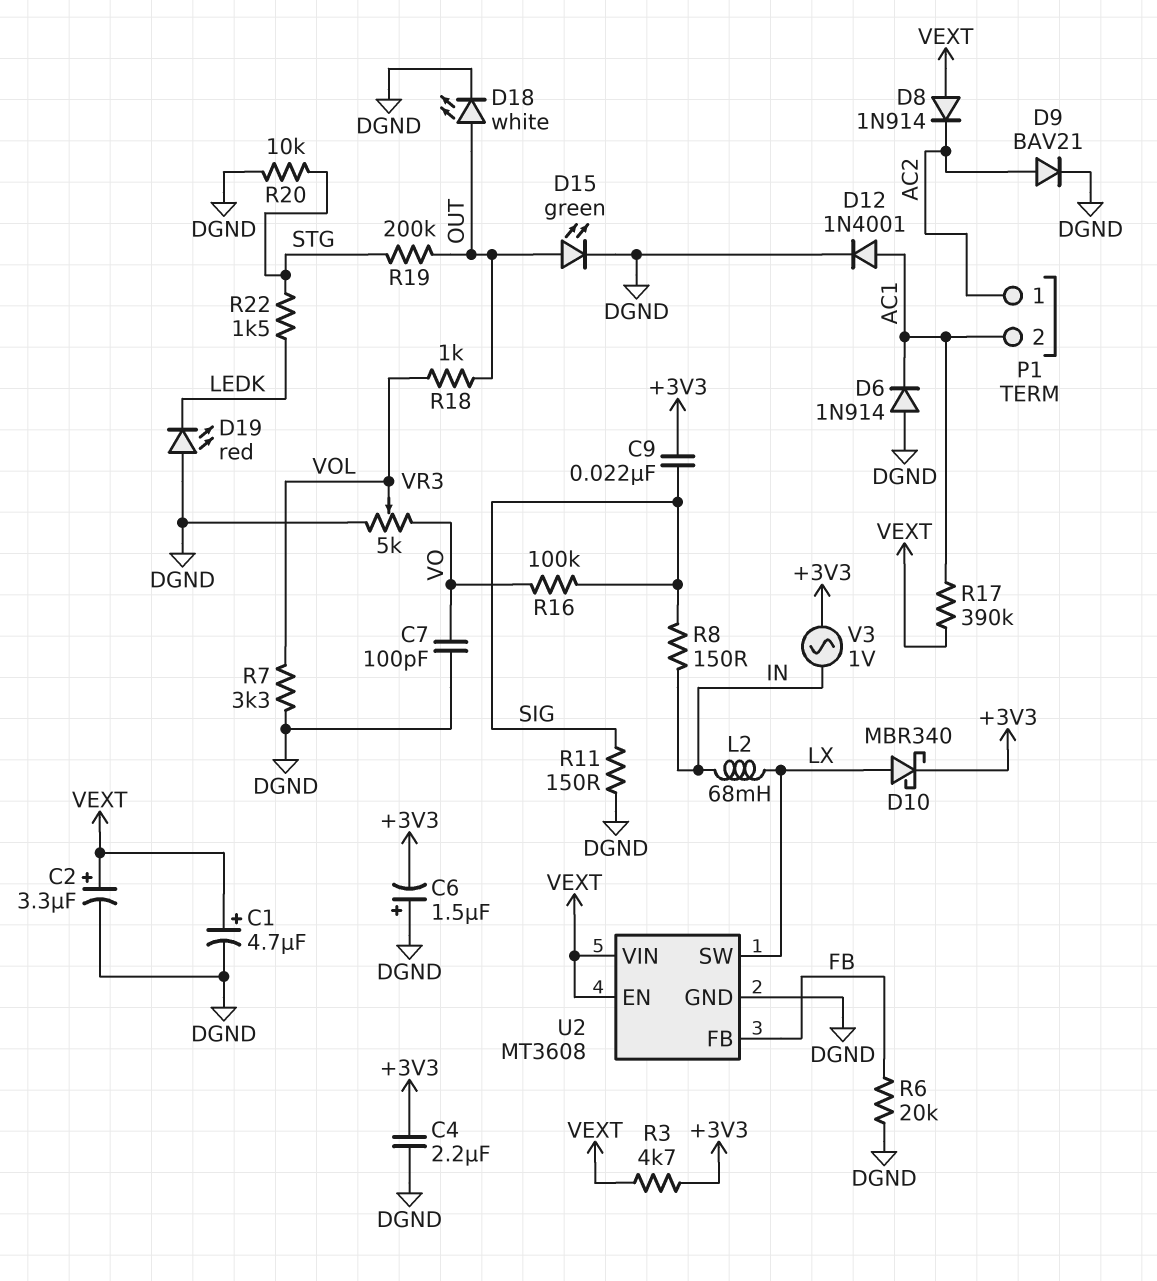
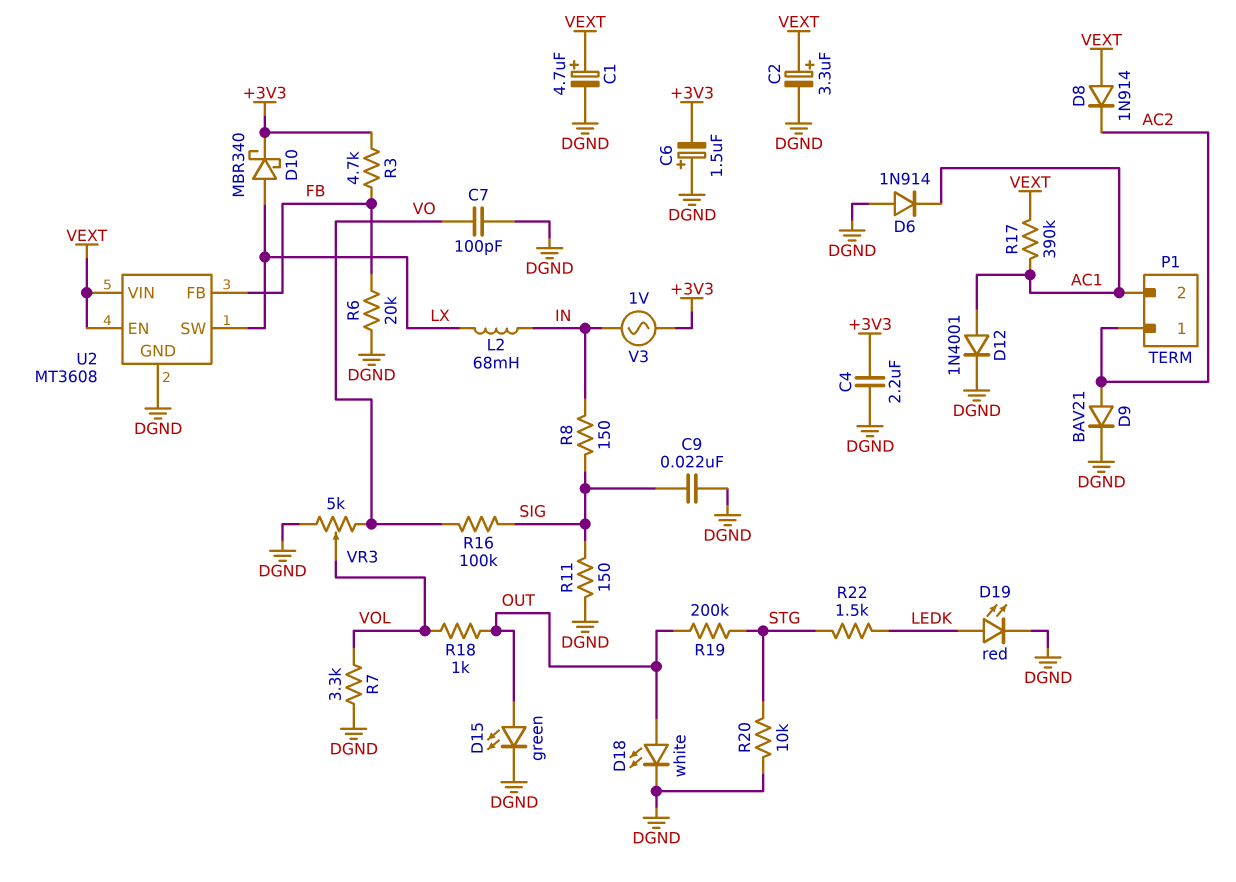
C9: 22nF (+3V3, SIG) -> 22nF (DGND, SIG)
D19: LED red (A DGND, K LEDK) -> LED red (A LEDK, K DGND)
R3: 4.7k (+3V3, VEXT) -> 4.7k (+3V3, FB)

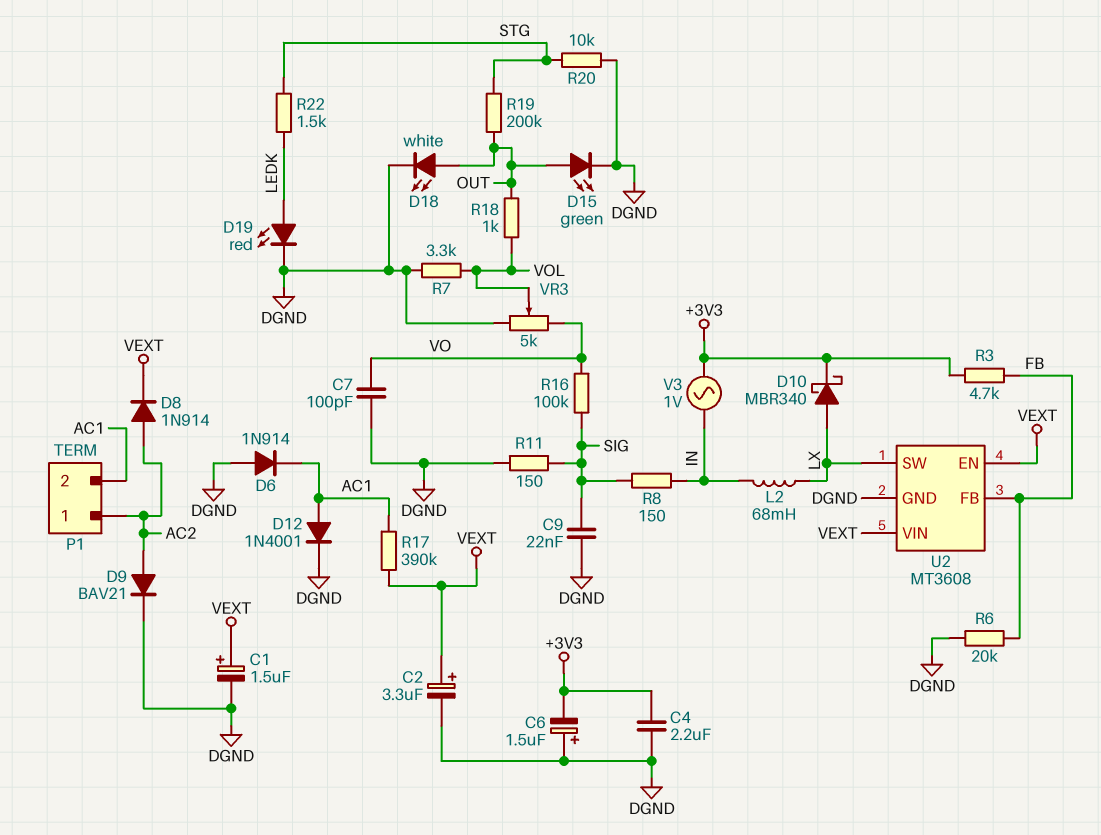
C1: 4.7uF (plus VEXT, minus DGND) -> 1.5uF (plus VEXT, minus DGND)
D8: diode 1N914 (A VEXT, K AC2) -> diode 1N914 (A AC2, K VEXT)

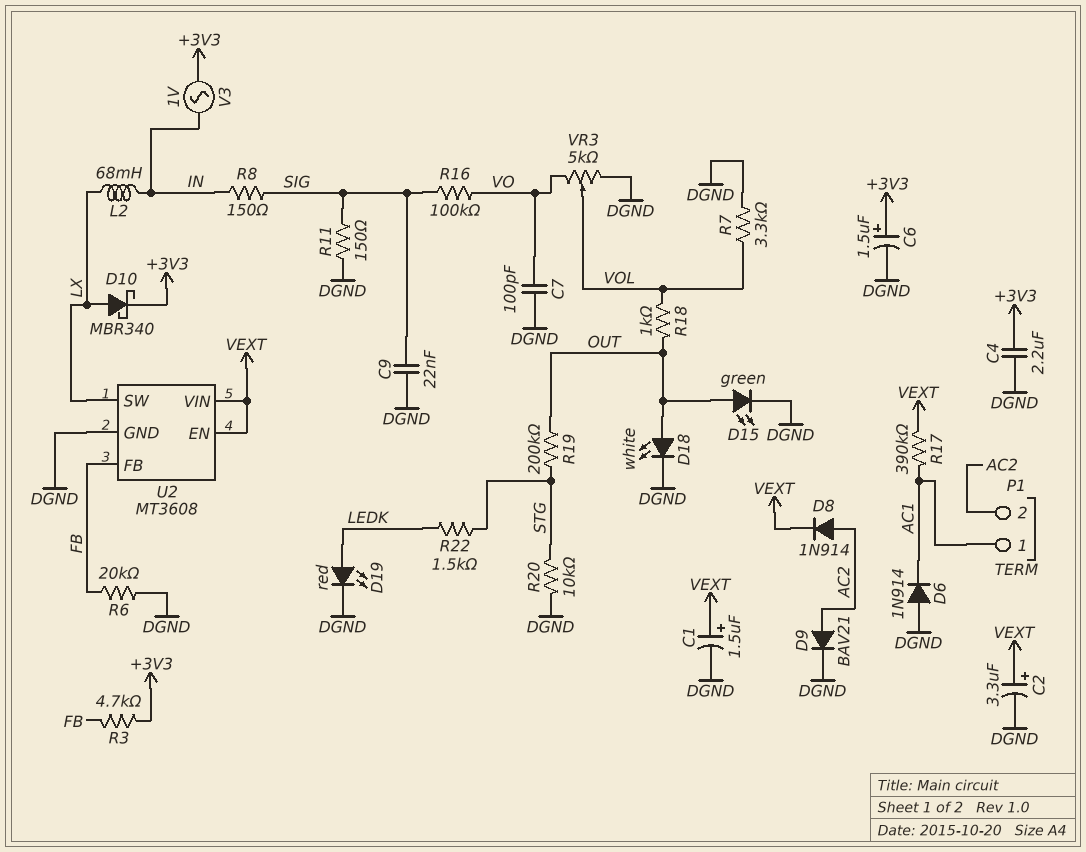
C6: 1.5uF (plus DGND, minus +3V3) -> 1.5uF (plus +3V3, minus DGND)
D12: diode 1N4001 (A AC1, K DGND) -> none
P1 pin 1: AC2 -> AC1
P1 pin 2: AC1 -> AC2

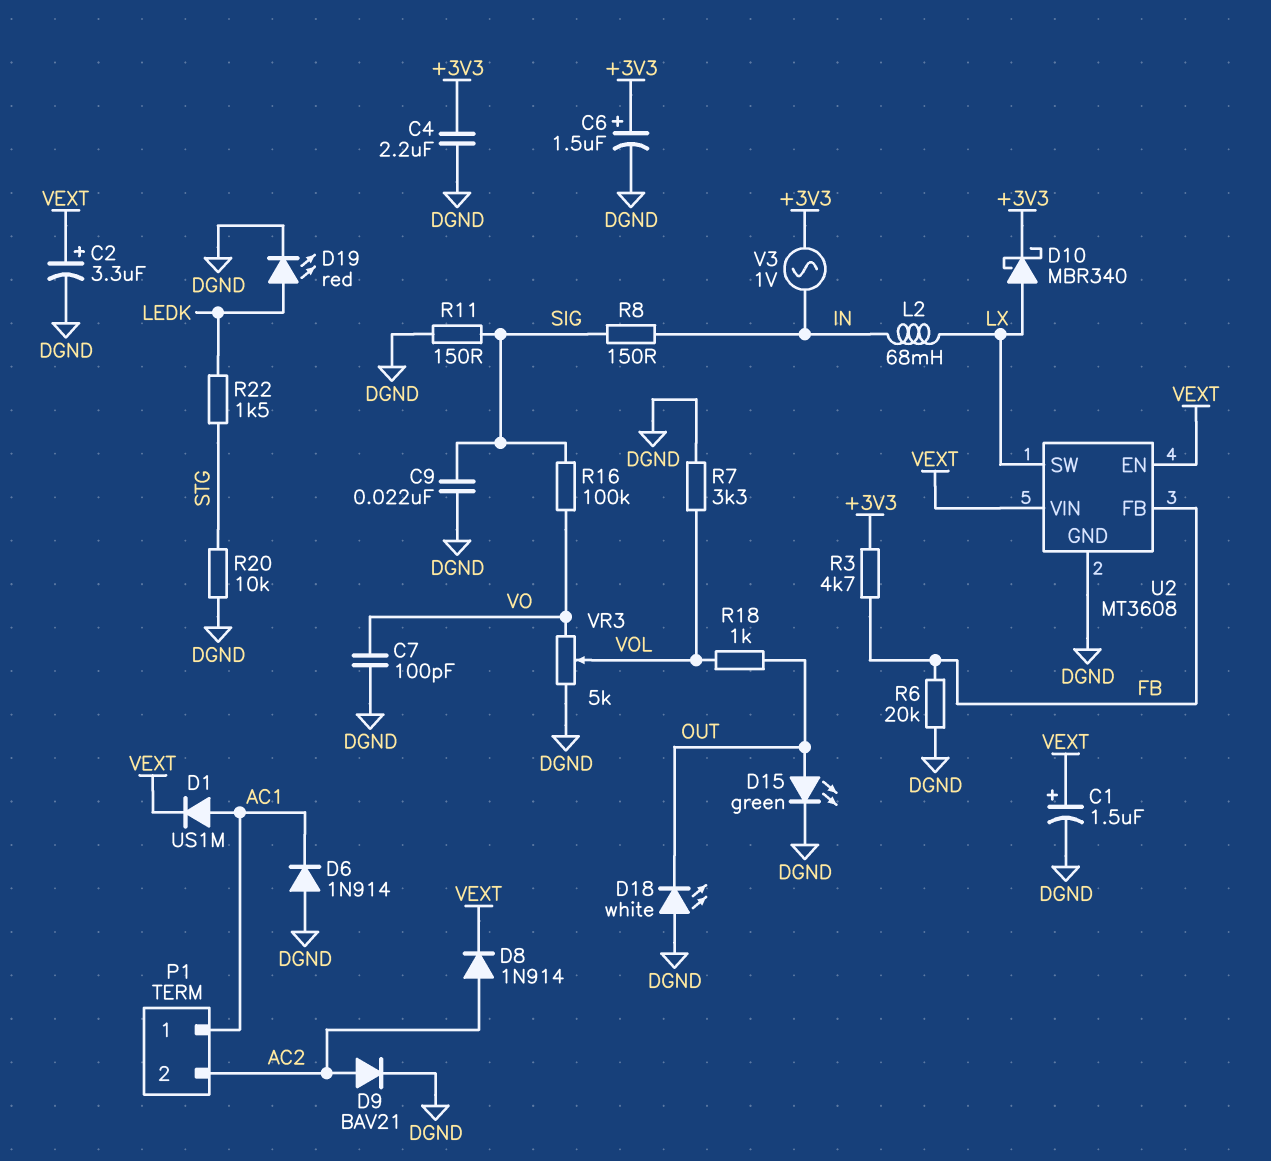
D1: none -> diode US1M (A AC1, K VEXT)
D18: LED white (A OUT, K DGND) -> LED white (A DGND, K OUT)
R17: 390k (AC1, VEXT) -> none
R19: 200k (OUT, STG) -> none

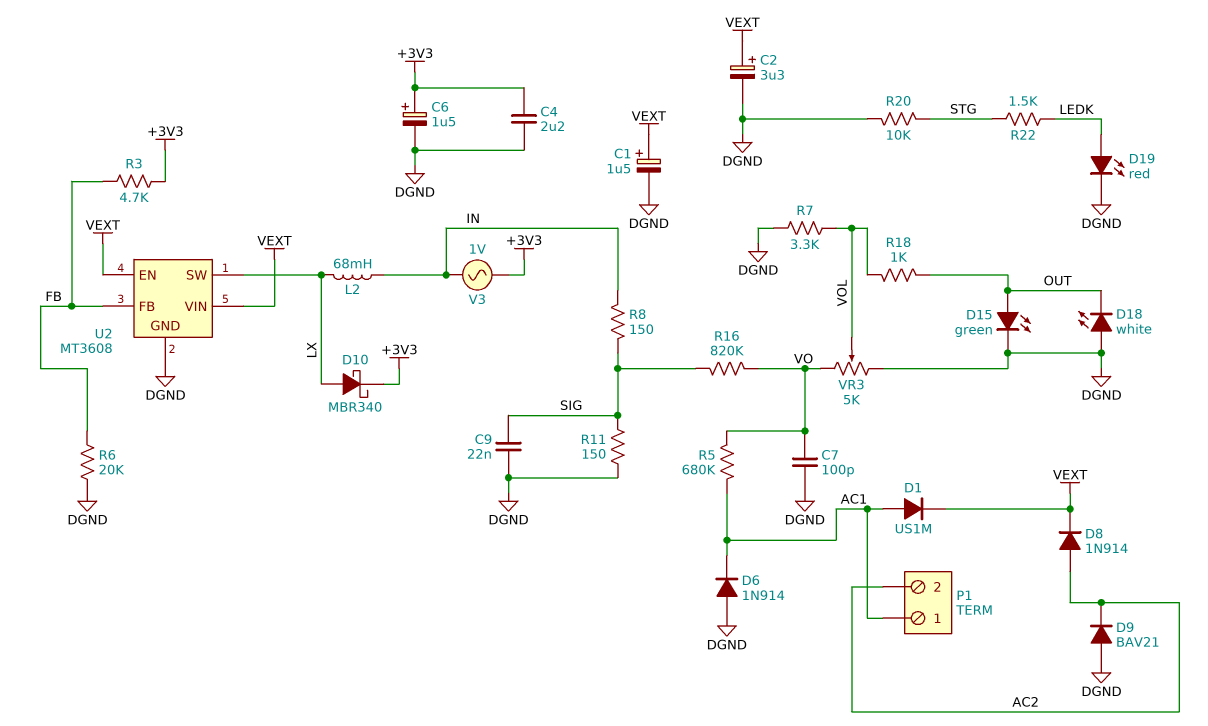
D9: diode BAV21 (A AC2, K DGND) -> diode BAV21 (A DGND, K AC2)
R5: none -> 680k (AC1, VO)
R16: 100k (SIG, VO) -> 820k (SIG, VO)

